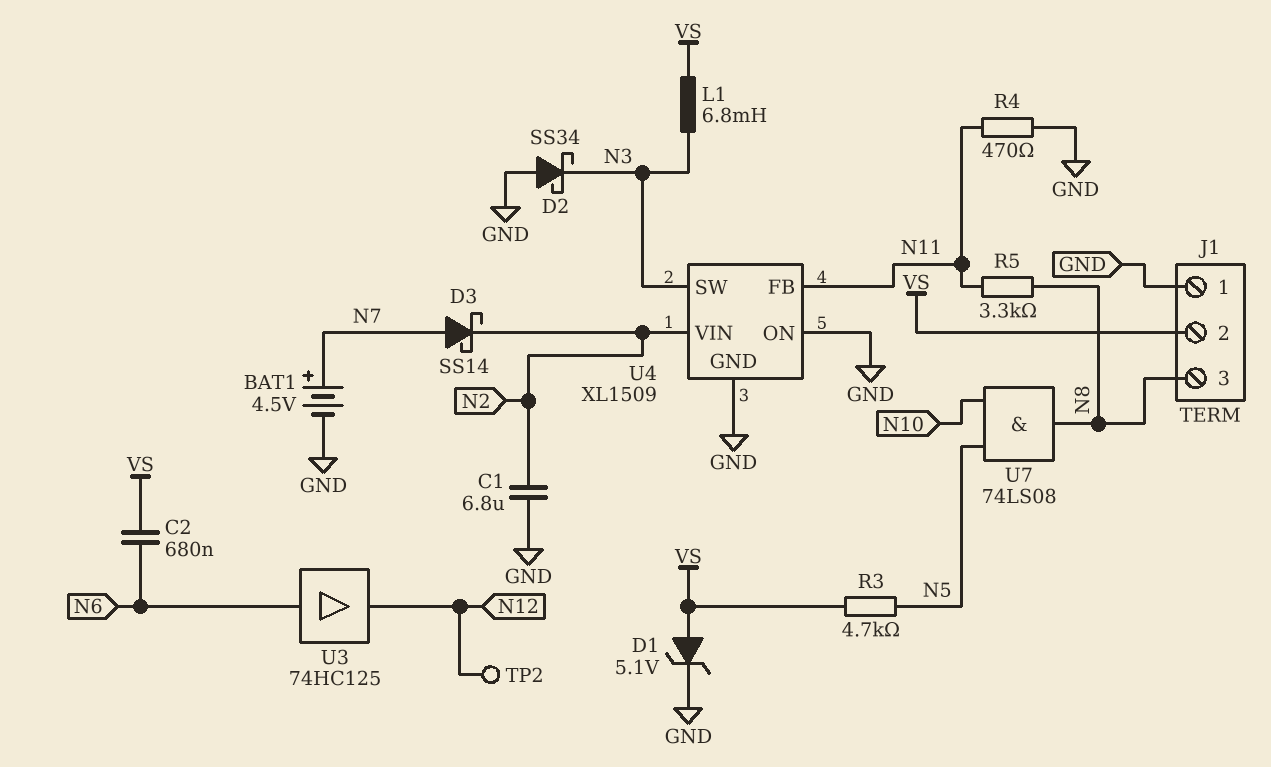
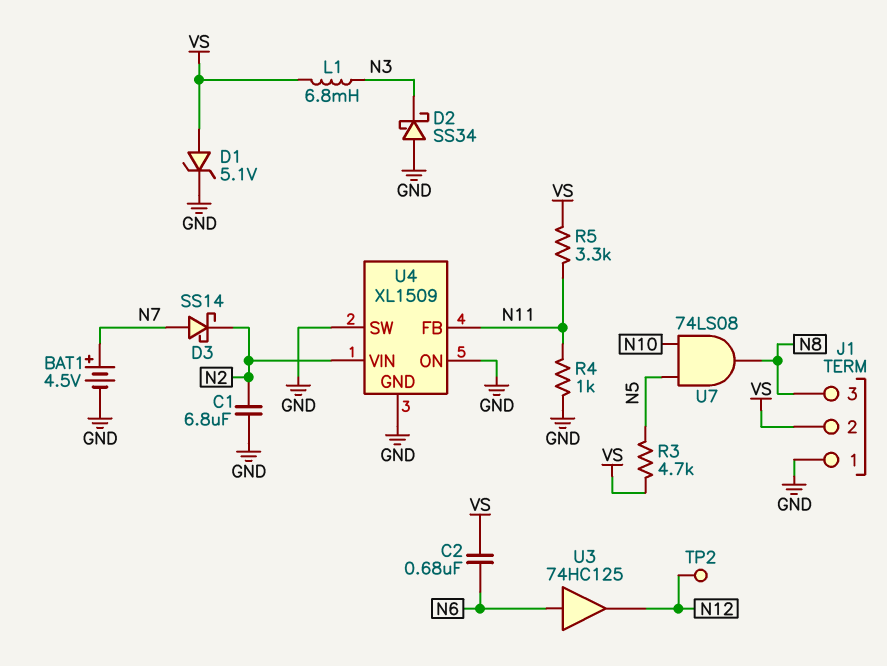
R4: 470 (GND, N11) -> 1k (GND, N11)
R5: 3.3k (N8, N11) -> 3.3k (N11, VS)
U4 pin SW: N3 -> GND

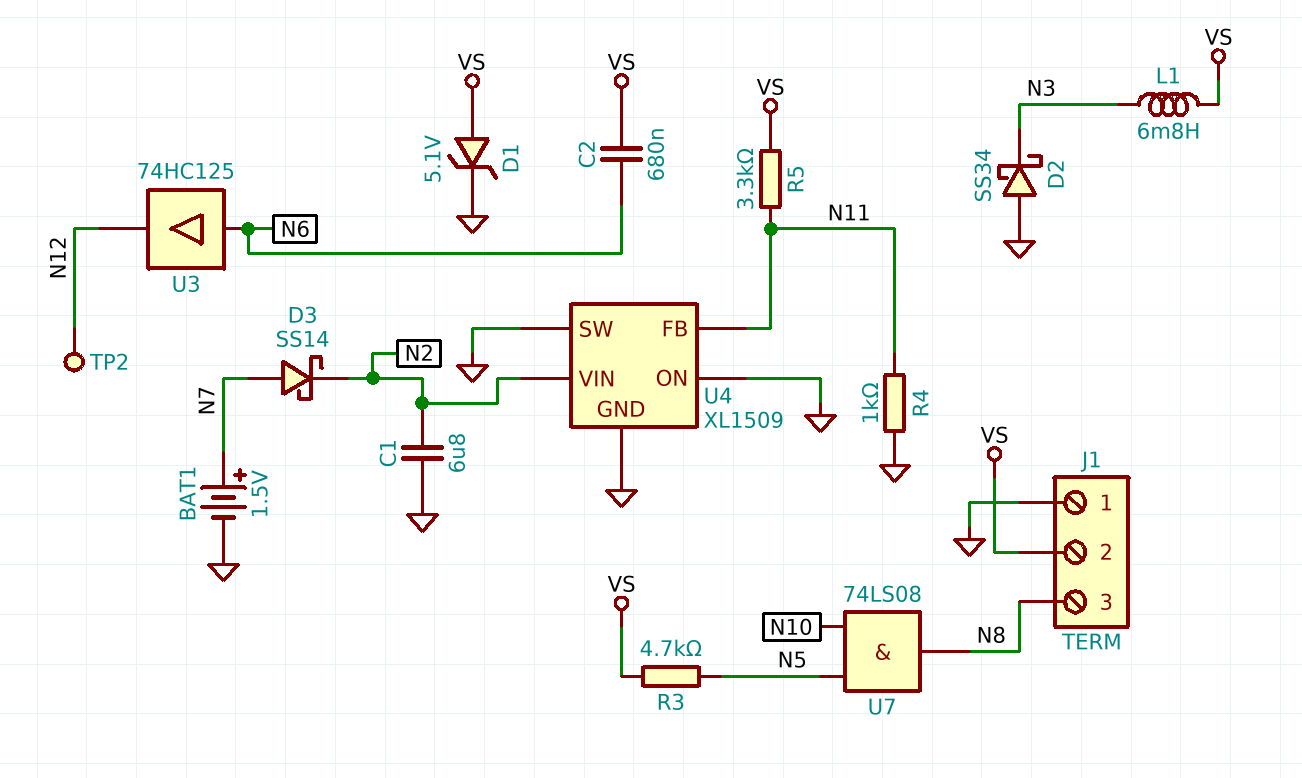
BAT1: 4.5V (plus N7, minus GND) -> 1.5V (plus N7, minus GND)

